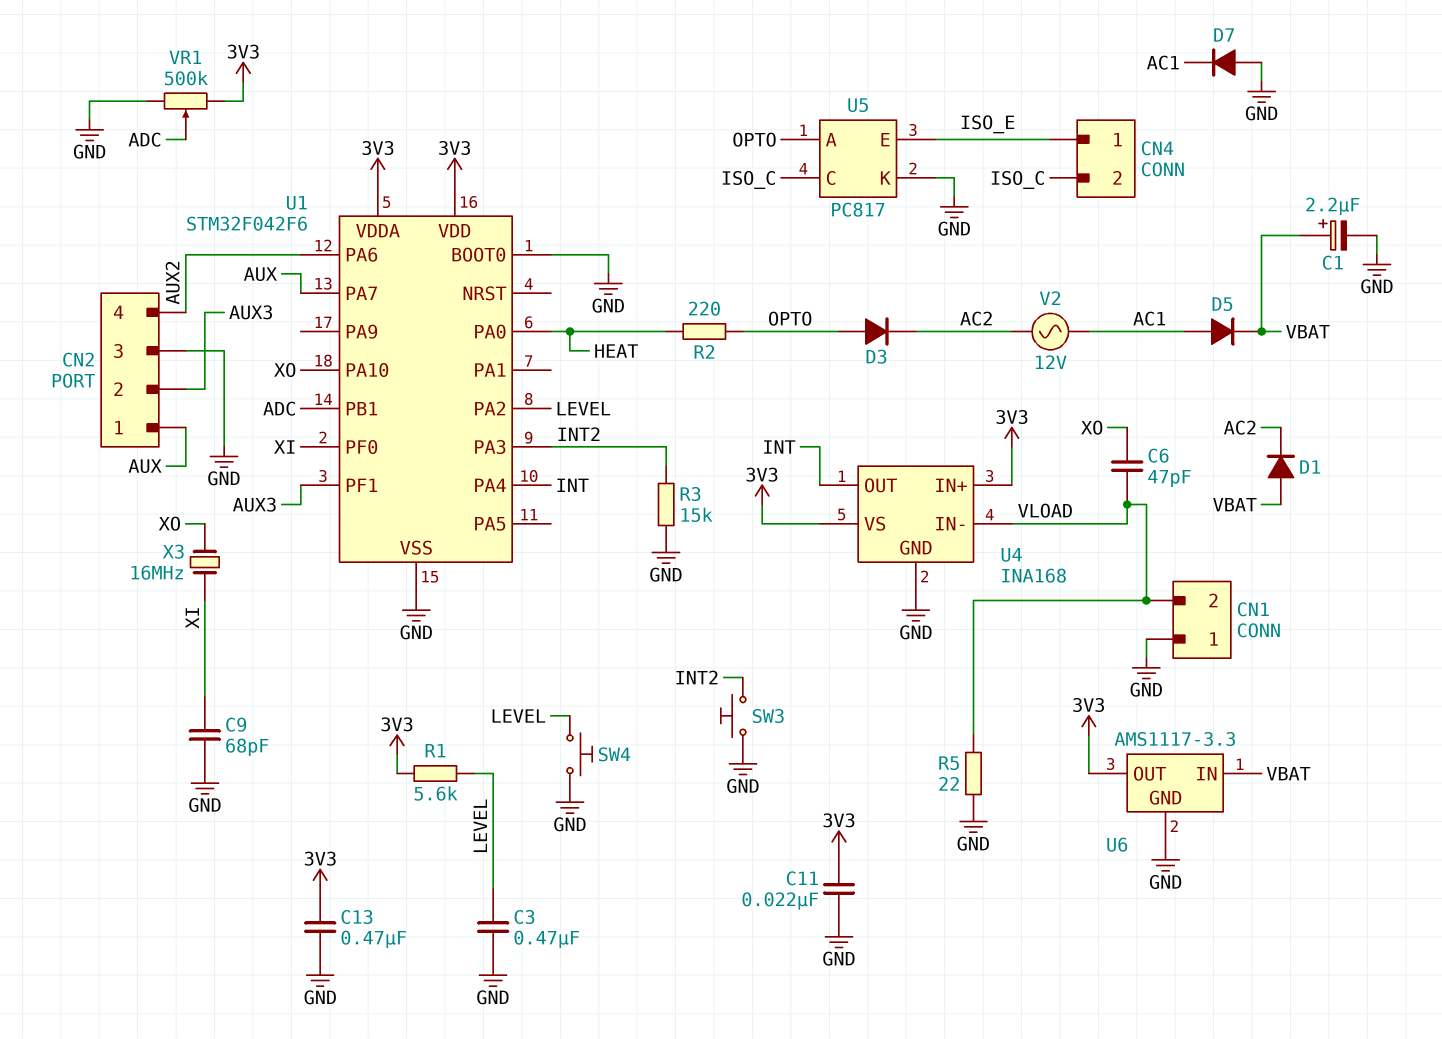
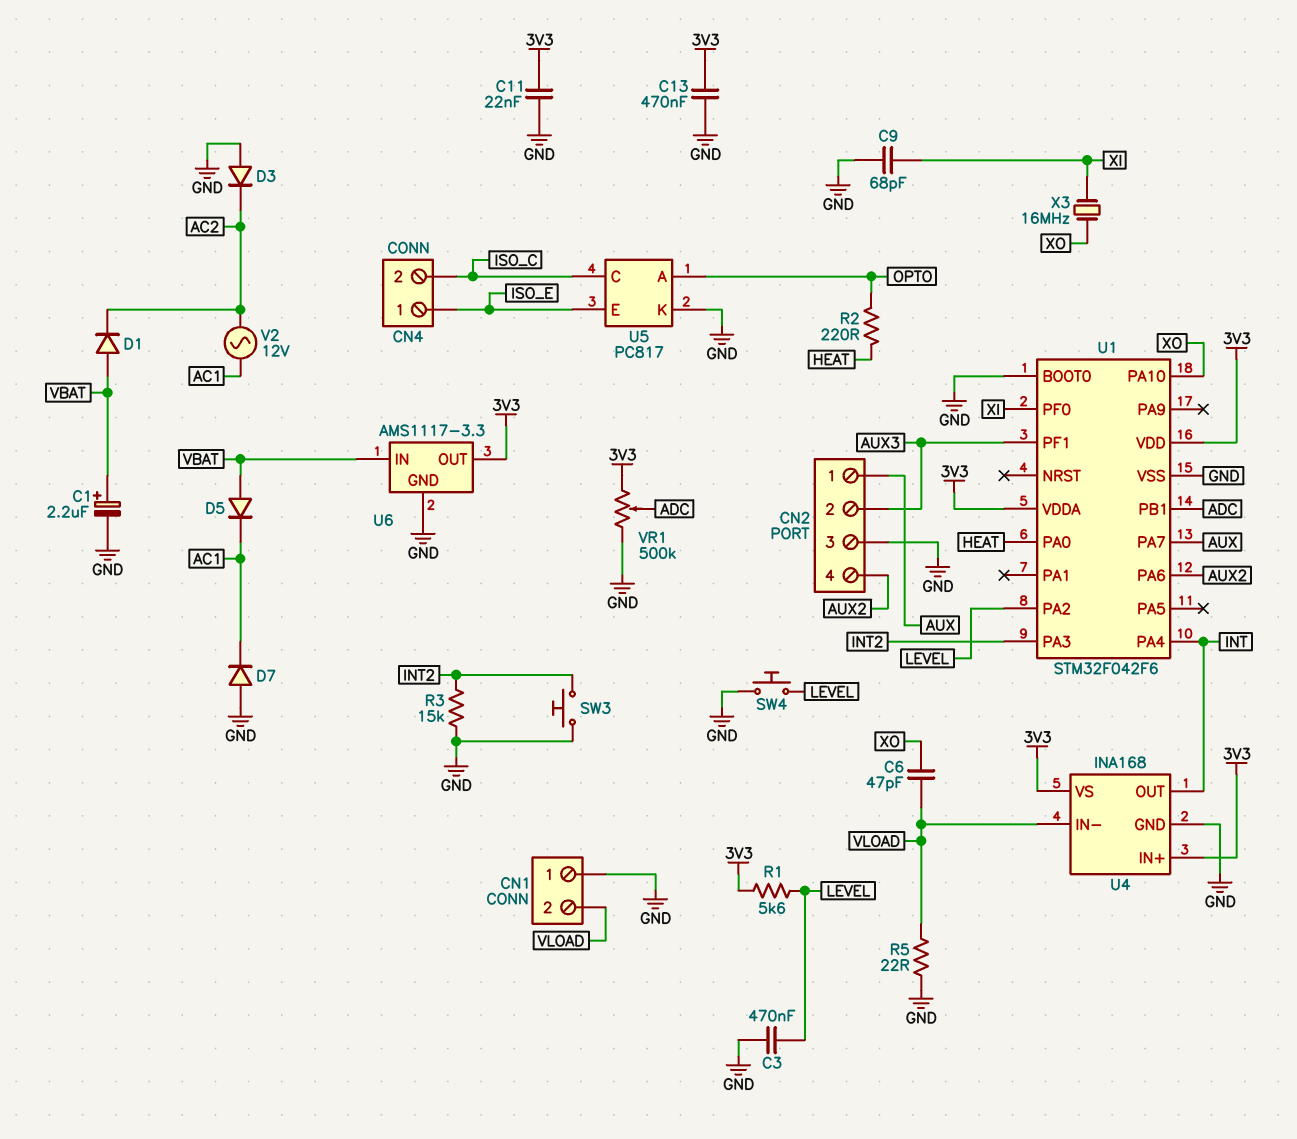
D3: diode (A OPTO, K AC2) -> diode (A GND, K AC2)
D5: diode (A AC1, K VBAT) -> diode (A VBAT, K AC1)

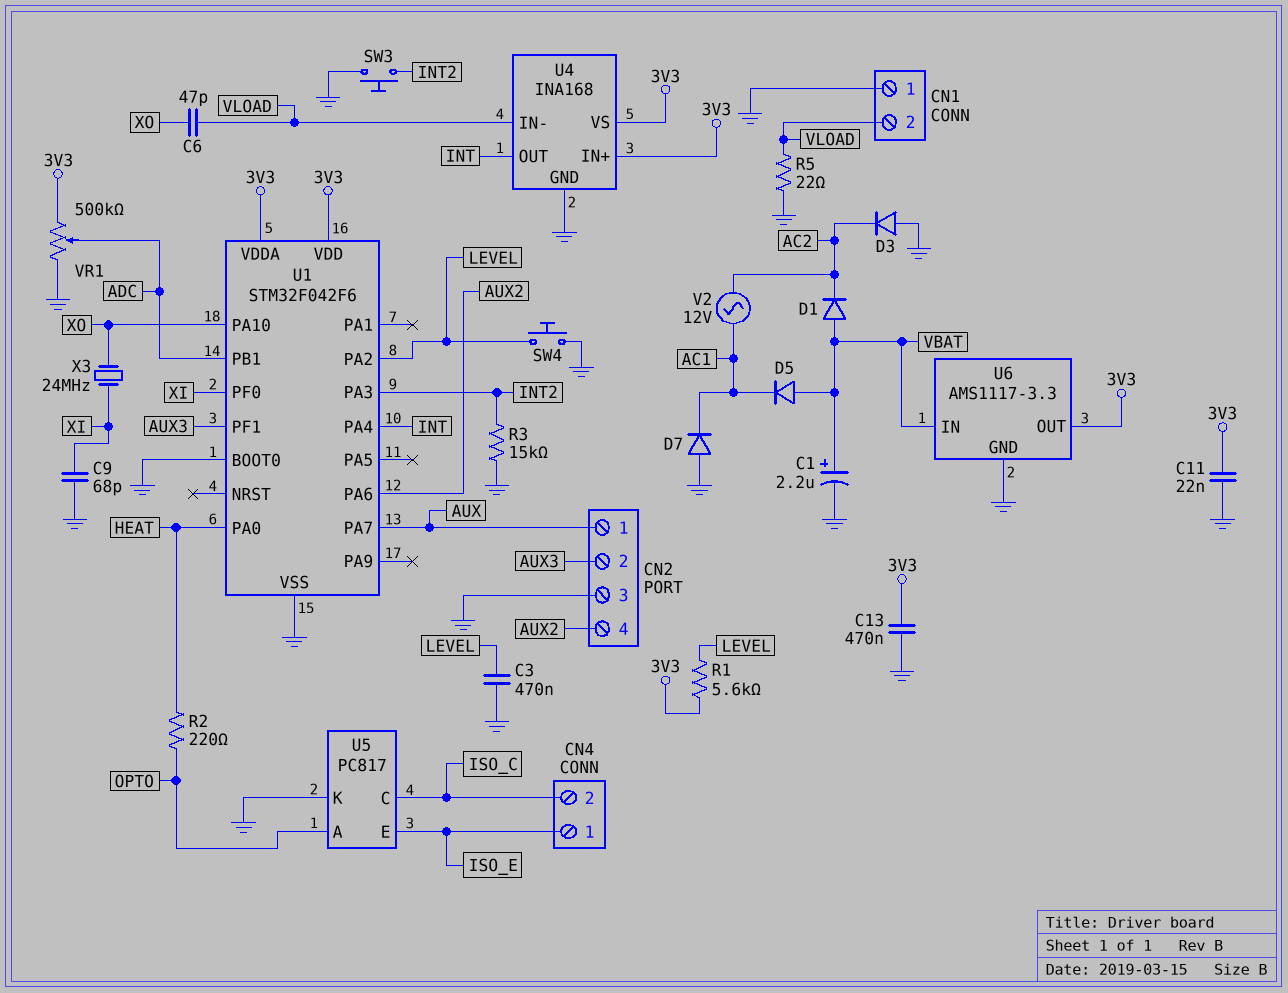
X3: 16MHz (XI, XO) -> 24MHz (XI, XO)

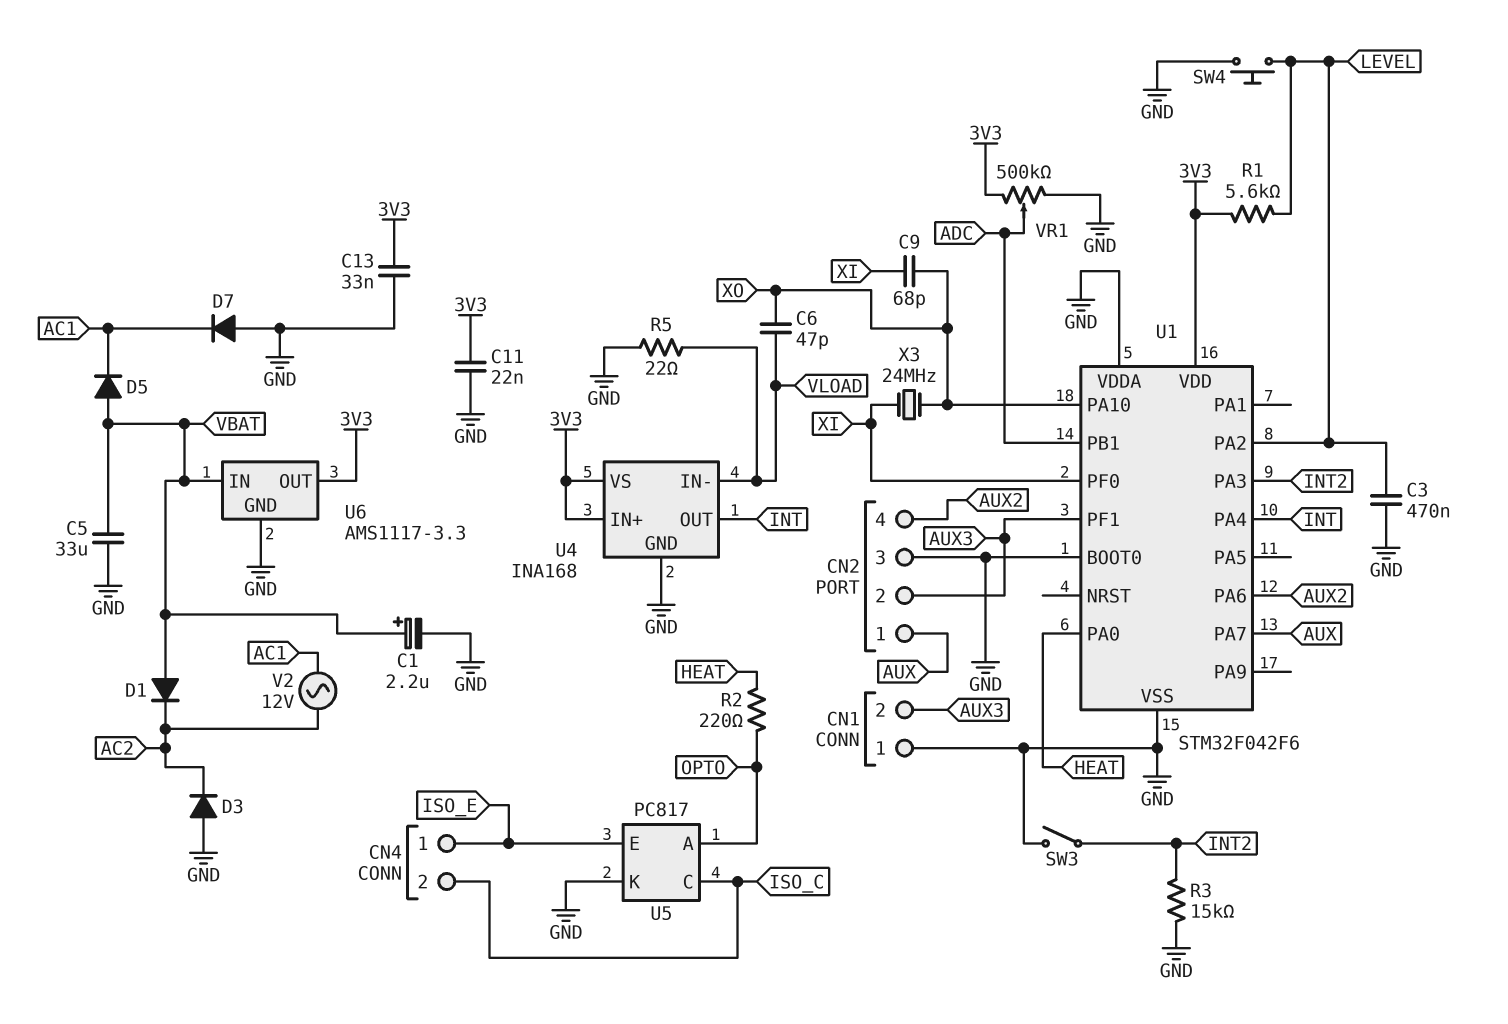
C5: none -> 33uF (GND, VBAT)
C9: 68pF (GND, XI) -> 68pF (XI, XO)
C13: 470nF (3V3, GND) -> 33nF (3V3, GND)
CN1 pin 2: VLOAD -> AUX3
SW3: button (GND, INT2) -> switch (GND, INT2)
U1 pin VDDA: 3V3 -> GND

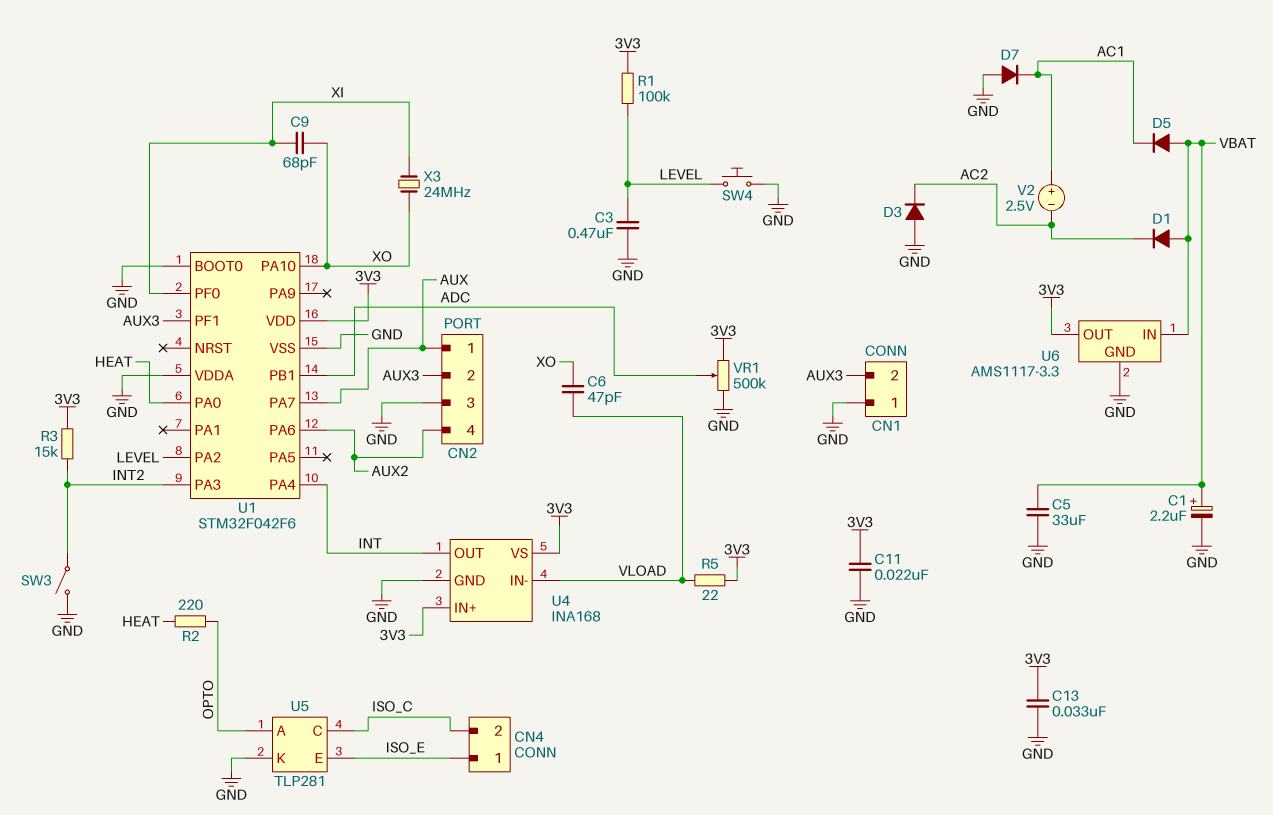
R1: 5.6k (3V3, LEVEL) -> 100k (3V3, LEVEL)
R3: 15k (GND, INT2) -> 15k (3V3, INT2)
R5: 22 (GND, VLOAD) -> 22 (3V3, VLOAD)
U5: PC817 -> TLP281
V2: AC 12V (AC1, AC2) -> 2.5V (plus AC1, minus AC2)

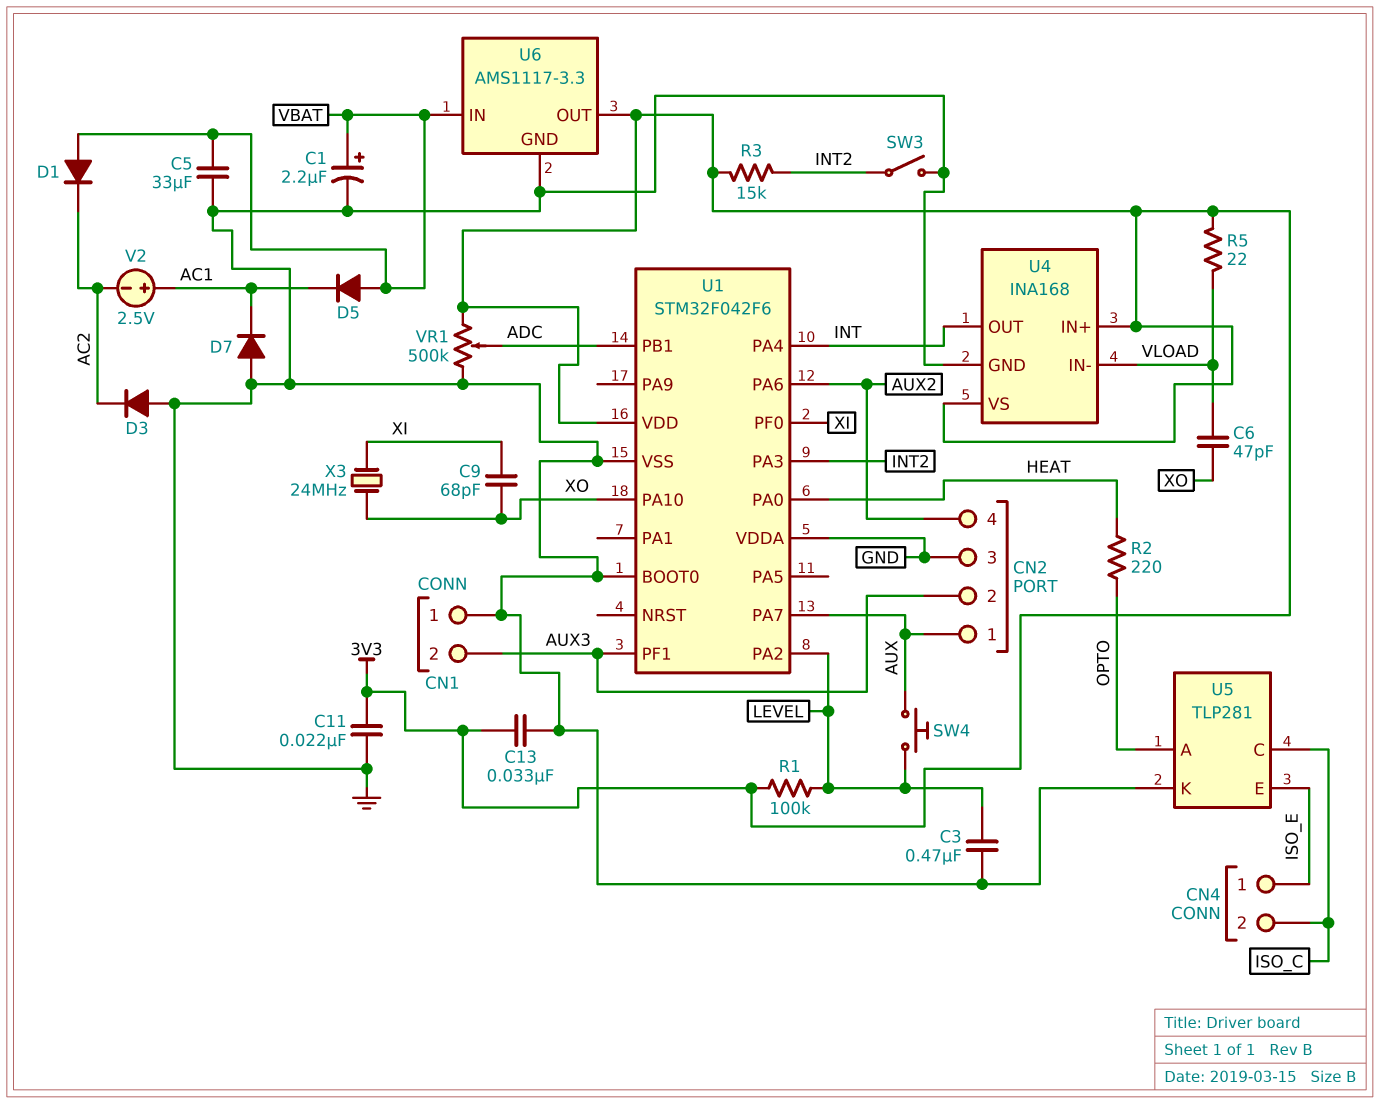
SW4: button (GND, LEVEL) -> button (AUX, LEVEL)

